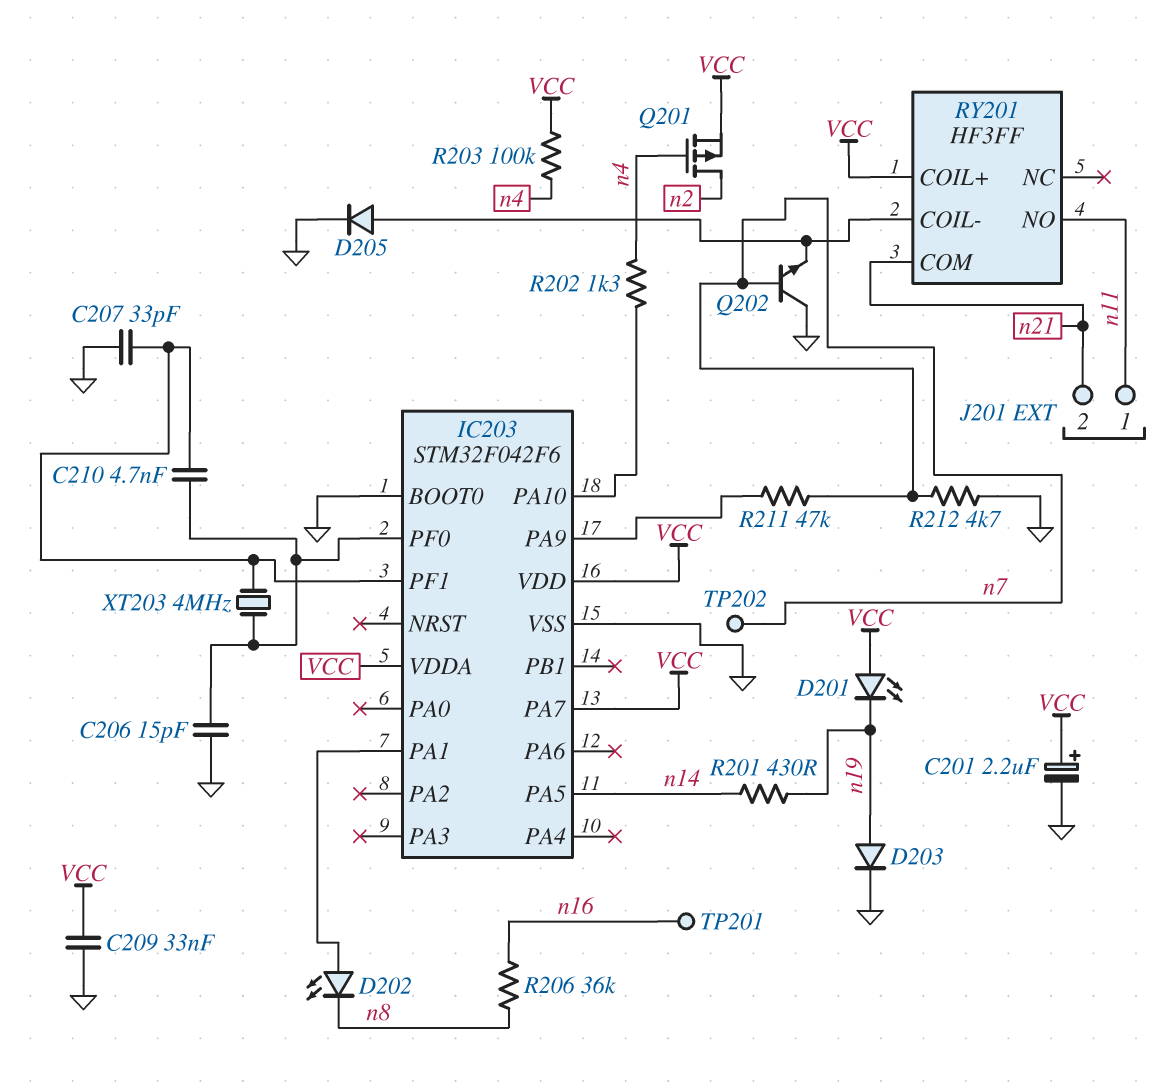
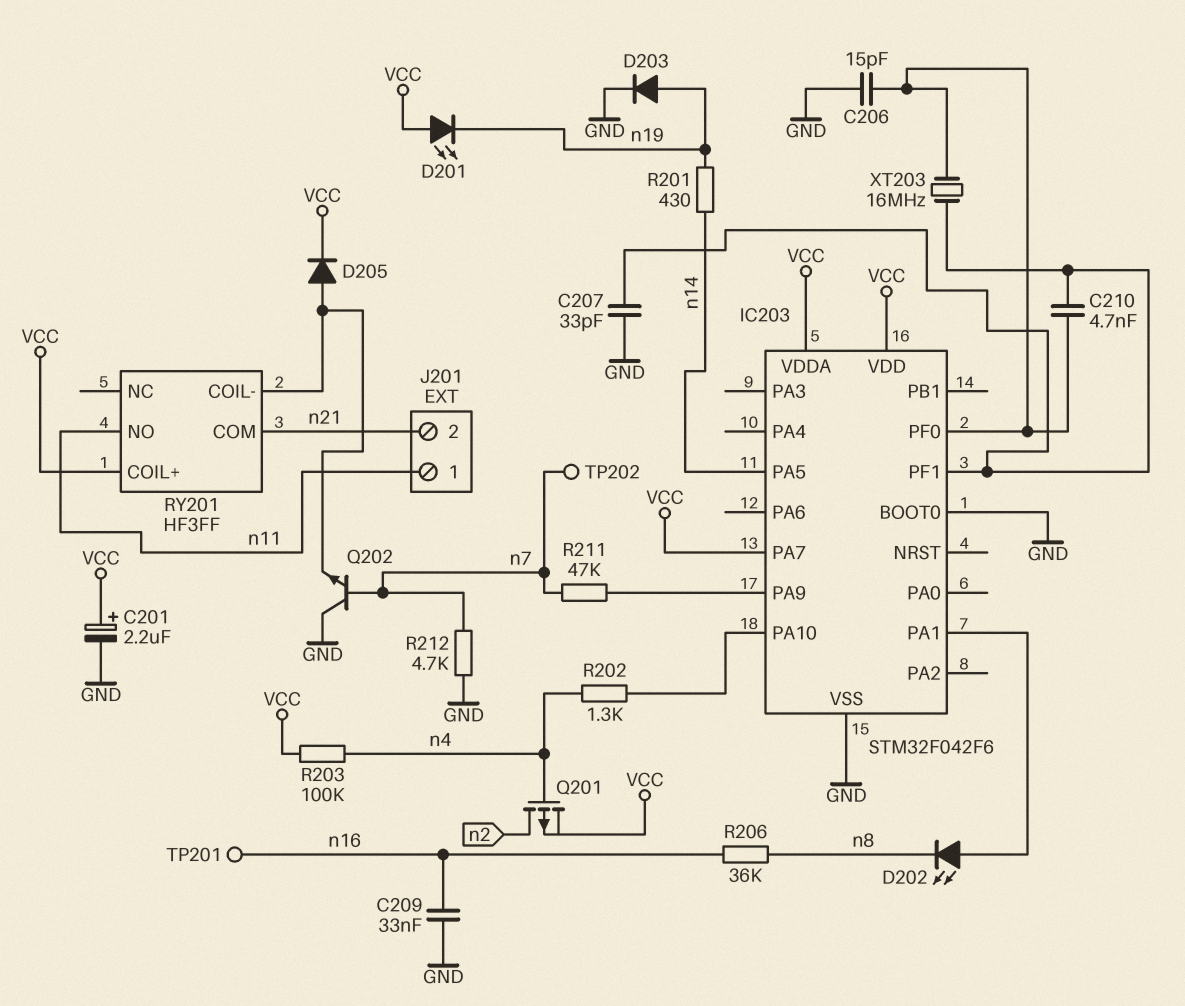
C209: 33nF (GND, VCC) -> 33nF (GND, n16)
D205: diode (A RY201/COIL-, K GND) -> diode (A RY201/COIL-, K VCC)
XT203: 4MHz (IC203/PF0, IC203/PF1) -> 16MHz (IC203/PF0, IC203/PF1)

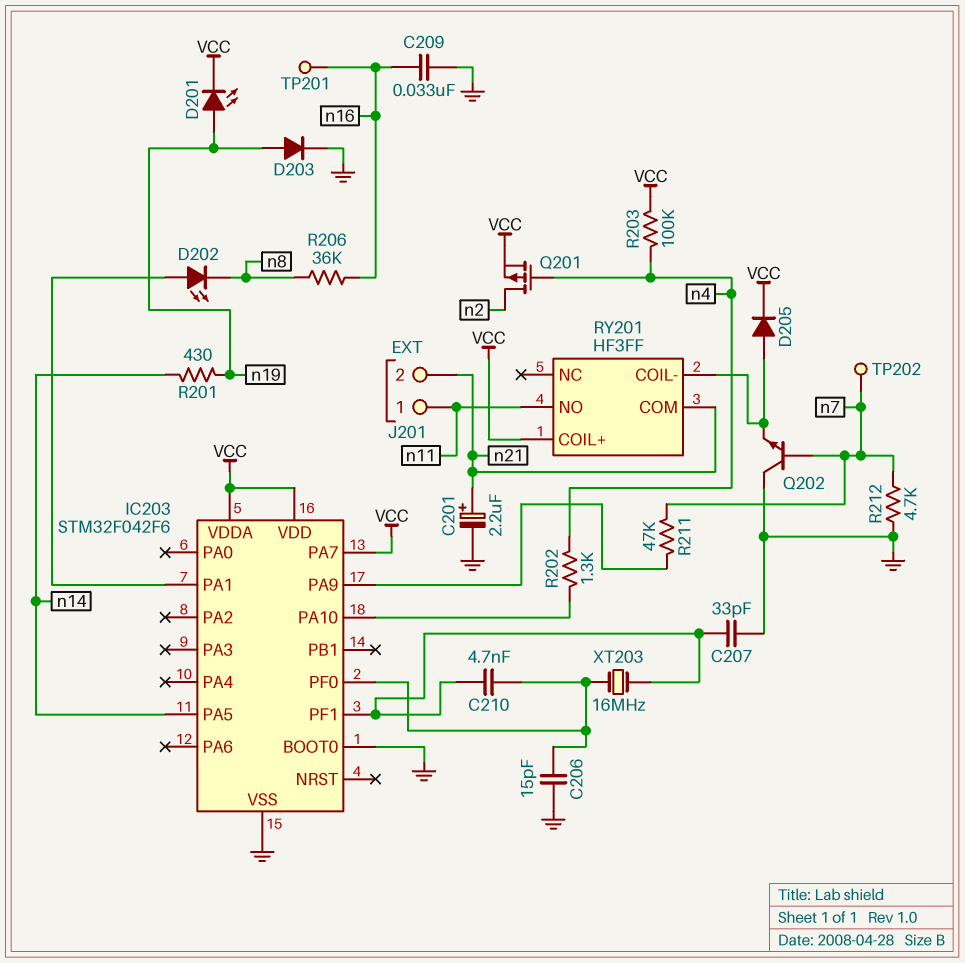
C201: 2.2uF (plus VCC, minus GND) -> 2.2uF (plus n21, minus GND)
D201: LED (A VCC, K n19) -> LED (A n19, K VCC)

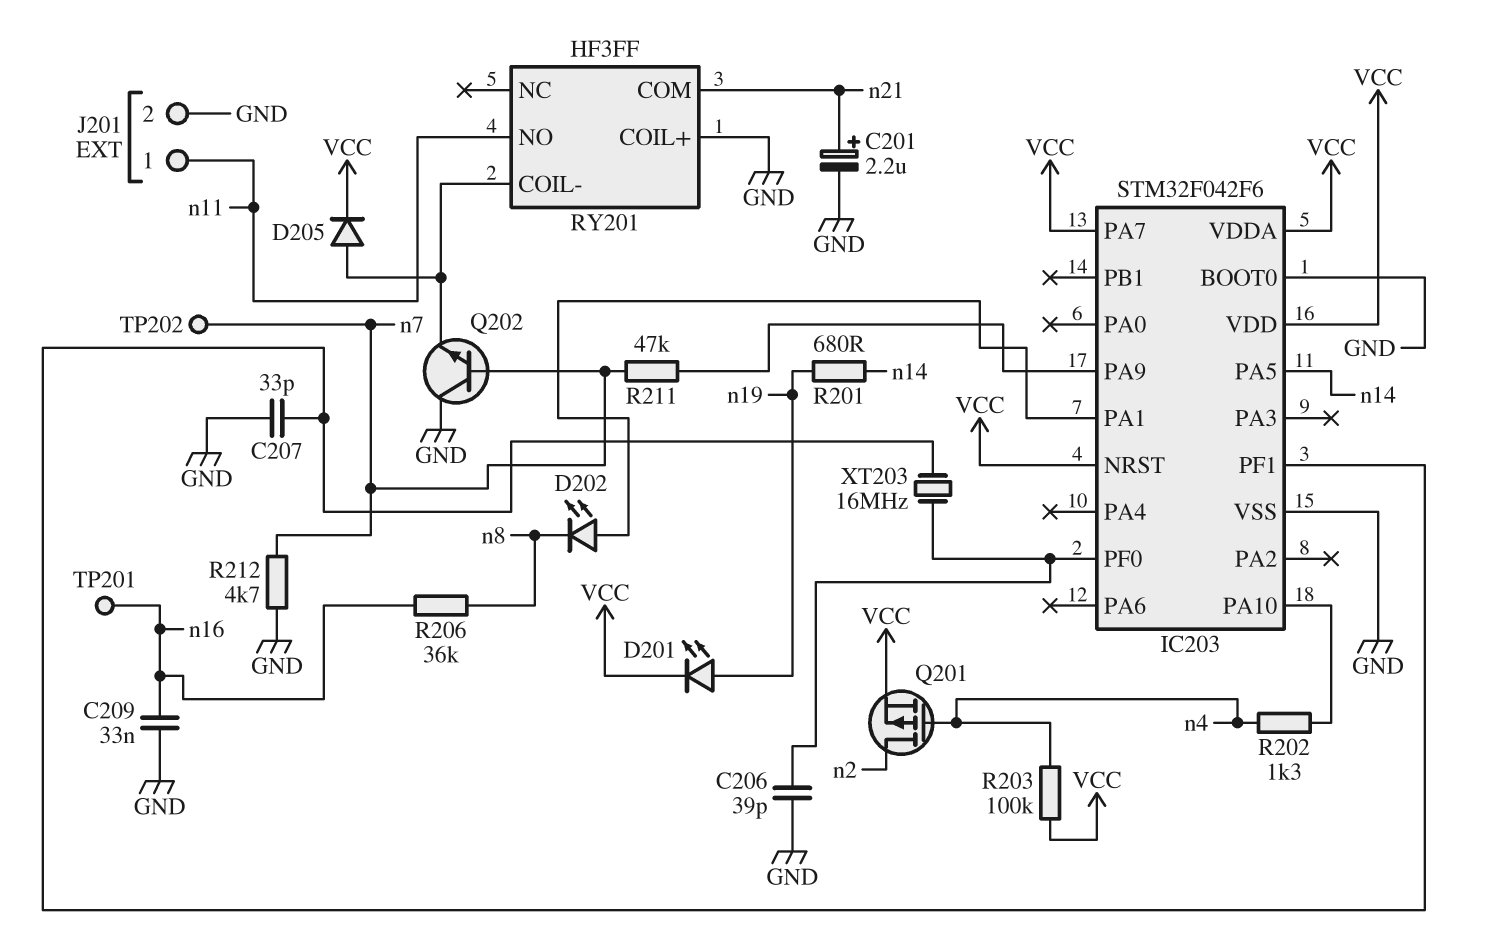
C206: 15pF (GND, IC203/PF0) -> 39pF (GND, IC203/PF0)
C210: 4.7nF (IC203/PF0, IC203/PF1) -> none
D203: diode (A n19, K GND) -> none
IC203 pin NRST: none -> VCC
J201 pin 2: n21 -> GND
R201: 430 (n14, n19) -> 680 (n14, n19)
RY201 pin COIL+: VCC -> GND

